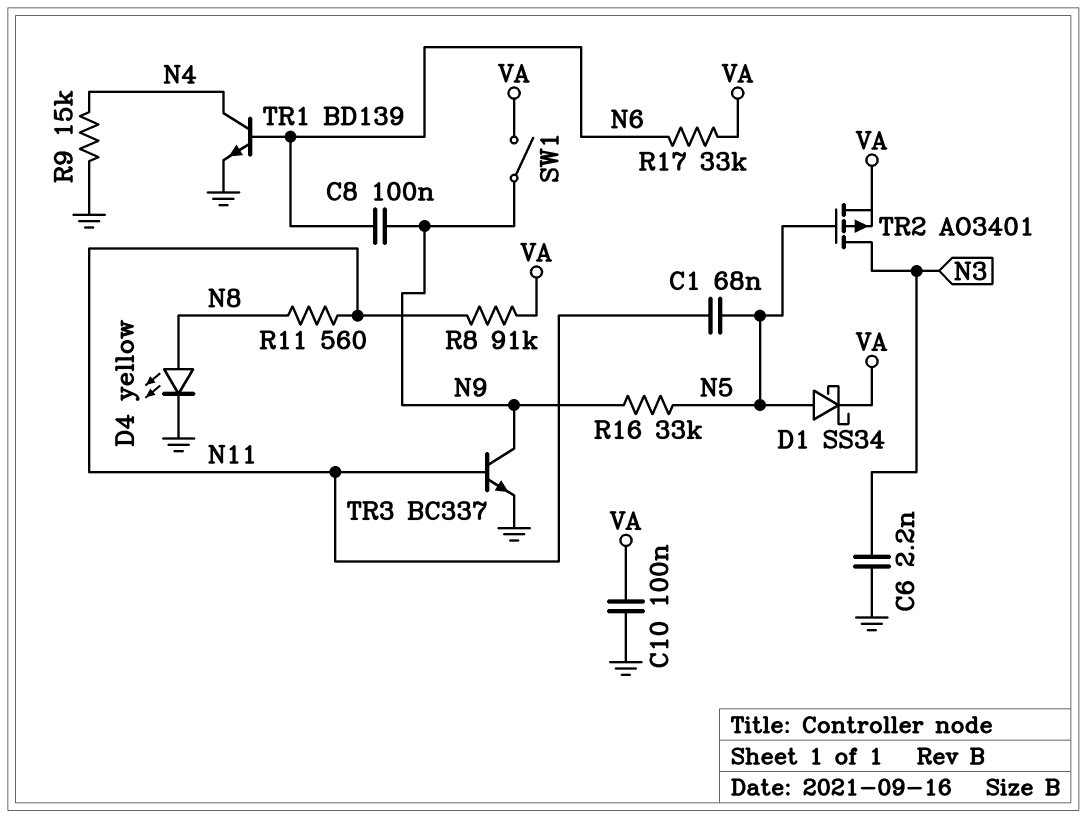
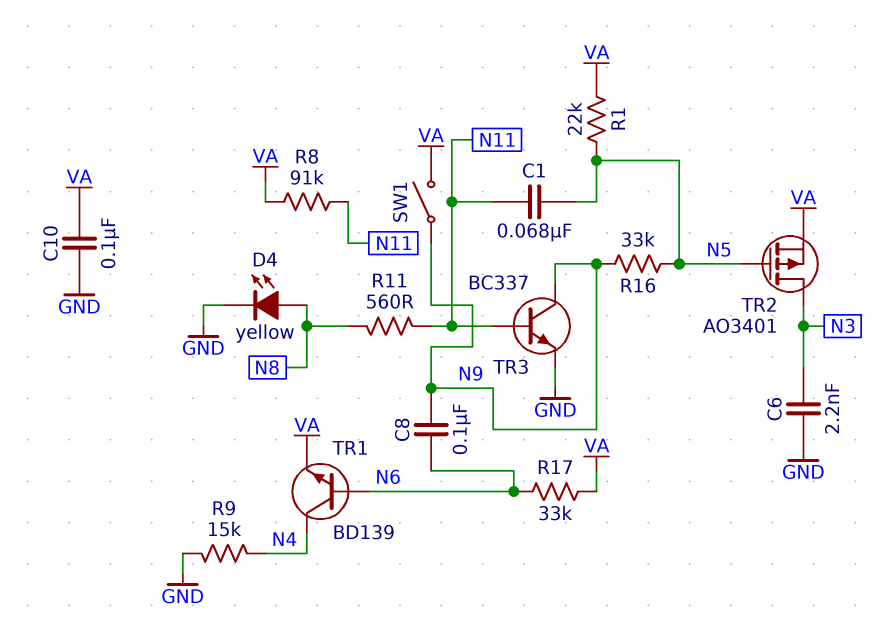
D1: schottky SS34 (A N5, K VA) -> none
R1: none -> 22k (N5, VA)
TR1: NPN BD139 (B N6, C N4, E GND) -> NPN BD139 (B N6, C N4, E VA)

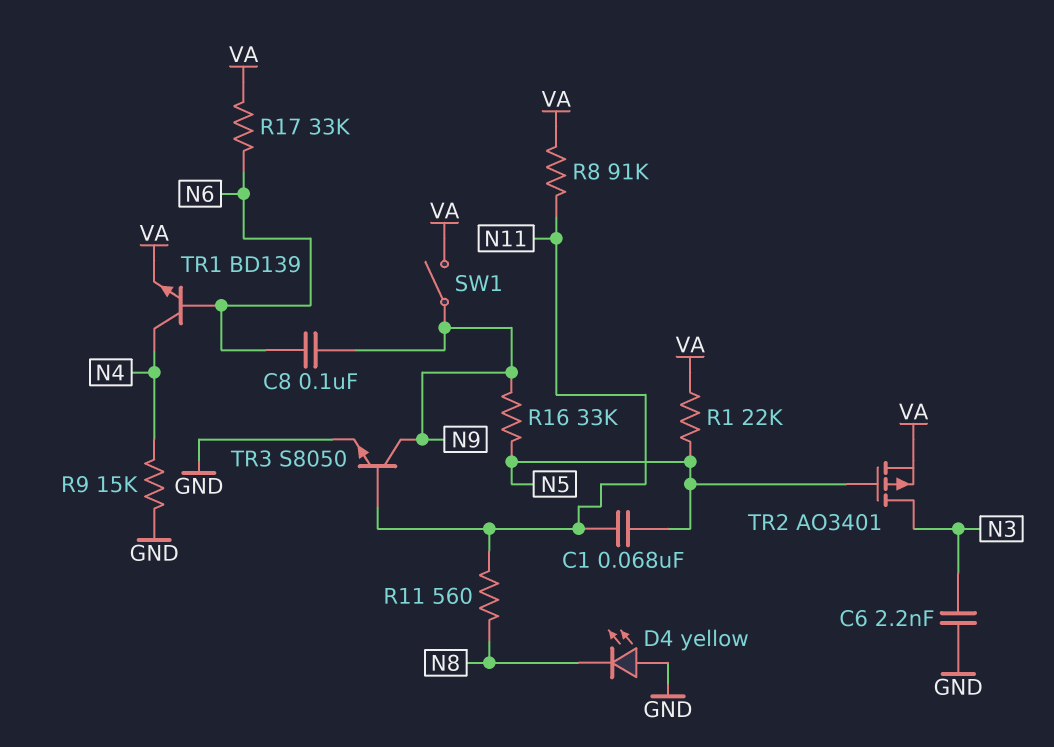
C10: 100nF (GND, VA) -> none
D4: LED yellow (A N8, K GND) -> LED yellow (A GND, K N8)
TR3: NPN BC337 (B N11, C N9, E GND) -> NPN S8050 (B N11, C N9, E GND)

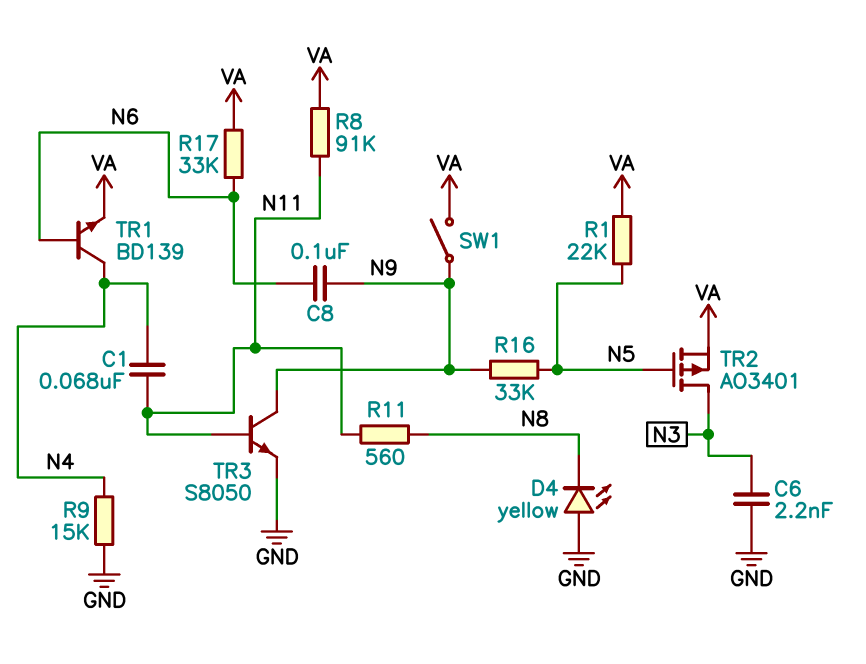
C1: 68nF (N5, N11) -> 68nF (N4, N11)

